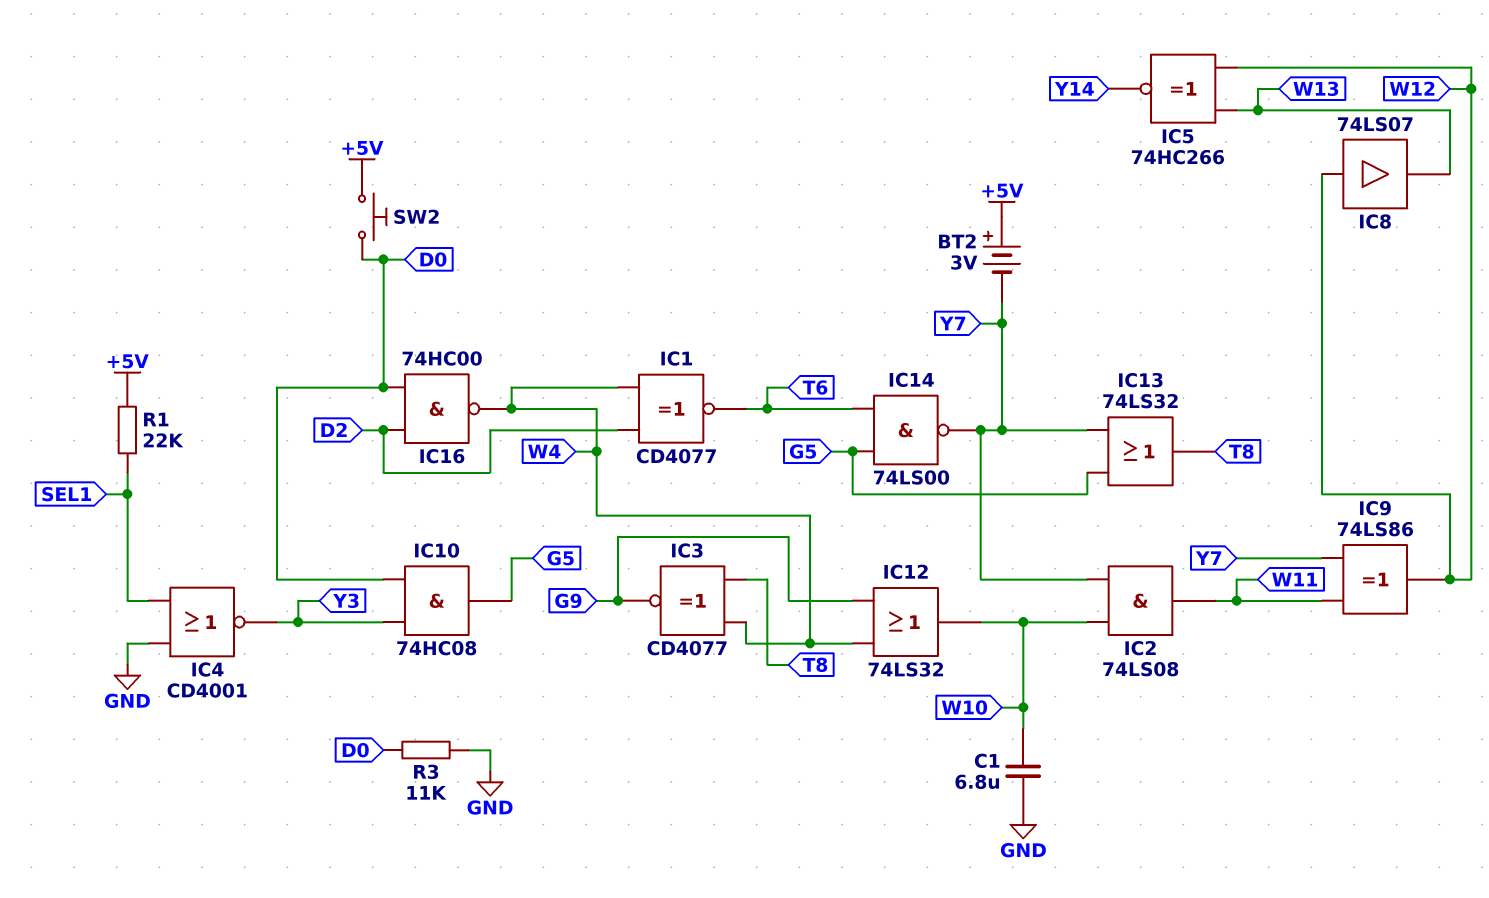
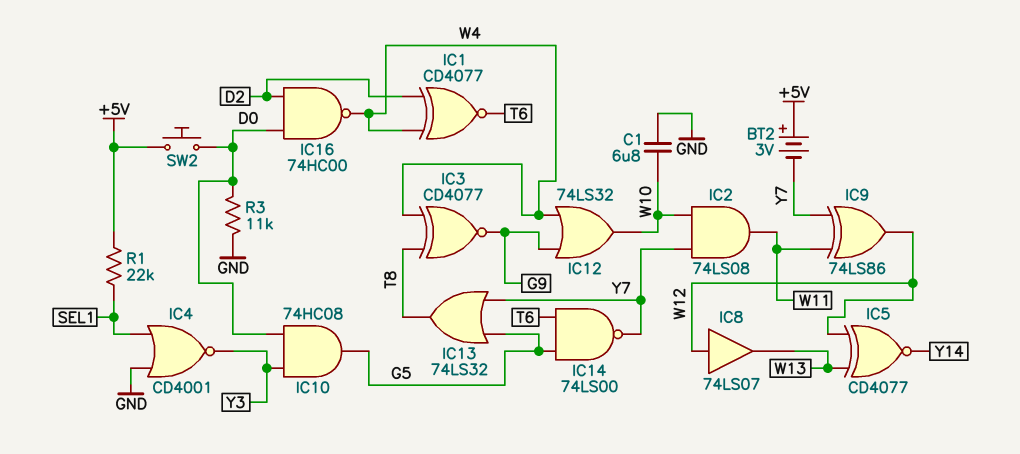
IC5: XNOR 74HC266 (in W12, in W13, out Y14) -> XNOR CD4077 (in W12, in W13, out Y14)

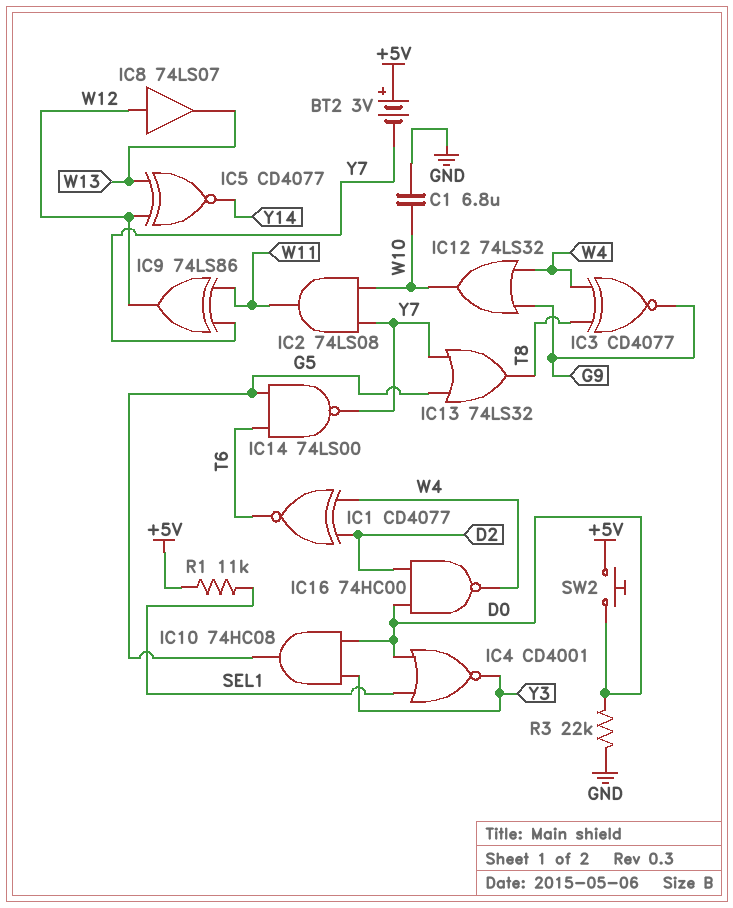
IC4: NOR CD4001 (in GND, in SEL1, out Y3) -> NOR CD4001 (in D0, in SEL1, out Y3)
R1: 22k (+5V, SEL1) -> 11k (+5V, SEL1)
R3: 11k (D0, GND) -> 22k (D0, GND)

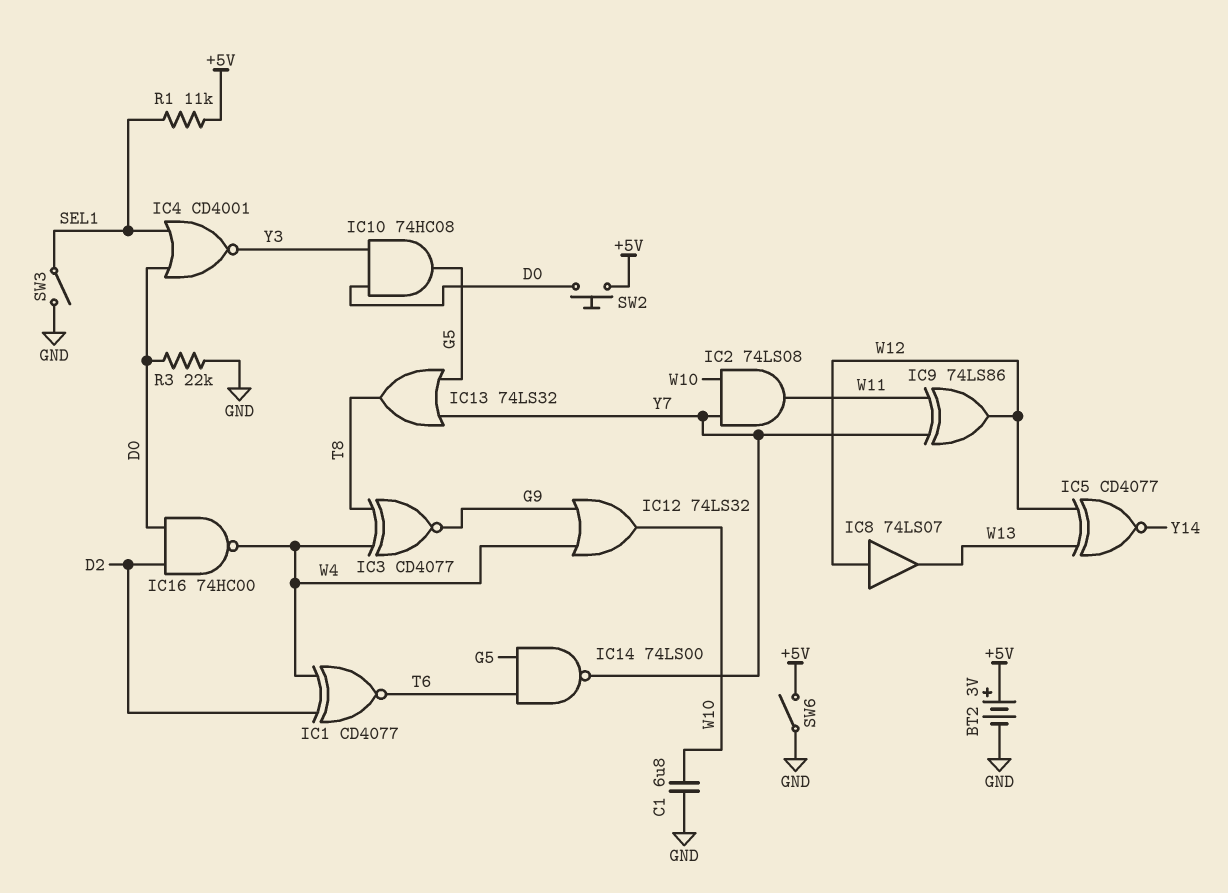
BT2: 3V (plus +5V, minus Y7) -> 3V (plus +5V, minus GND)
SW3: none -> switch (GND, SEL1)
SW6: none -> switch (+5V, GND)

